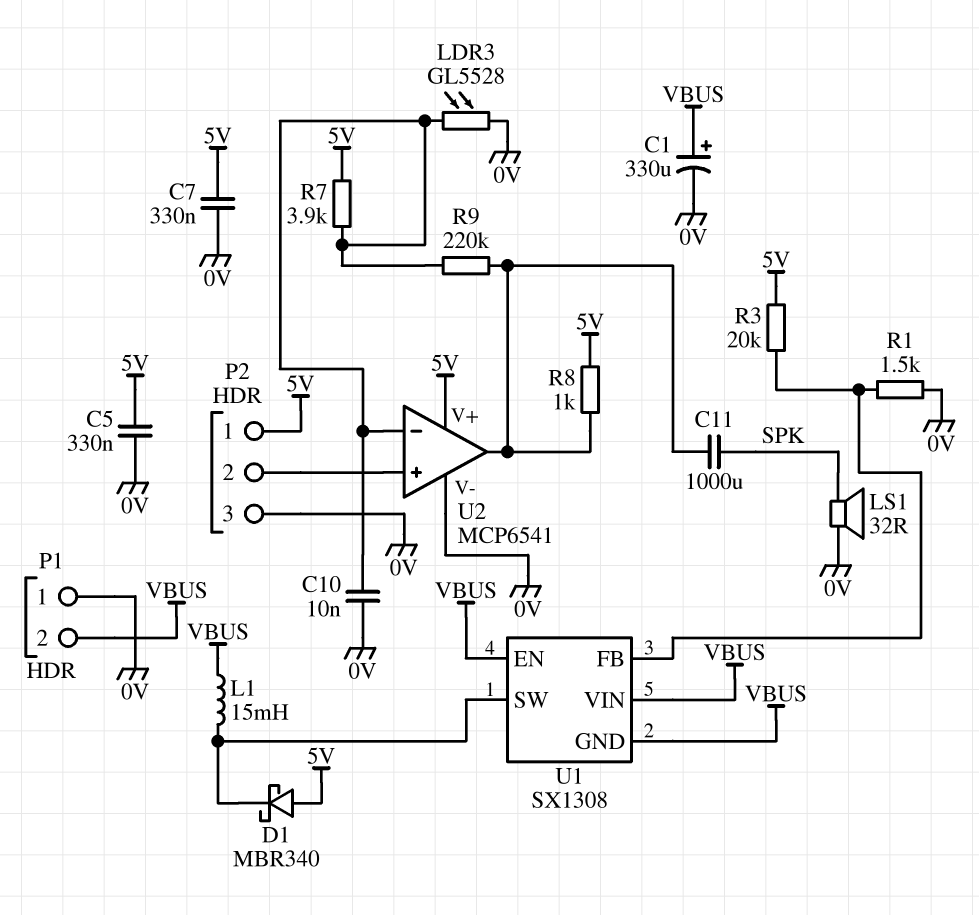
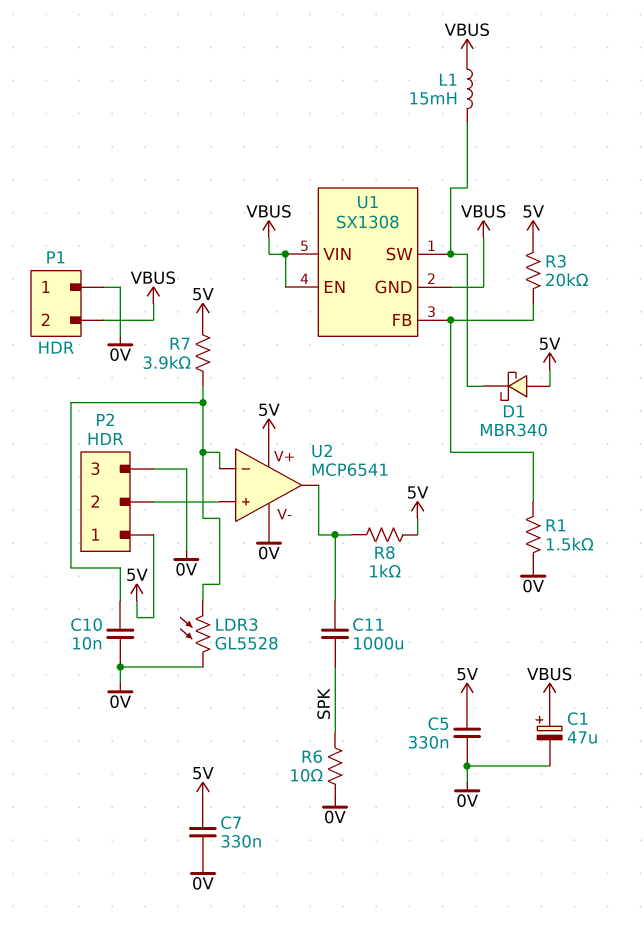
C1: 330uF (plus VBUS, minus 0V) -> 47uF (plus VBUS, minus 0V)
LS1: speaker 32R (0V, SPK) -> none
R6: none -> 10 (0V, SPK)
R9: 220k (U2/in-, U2/out) -> none

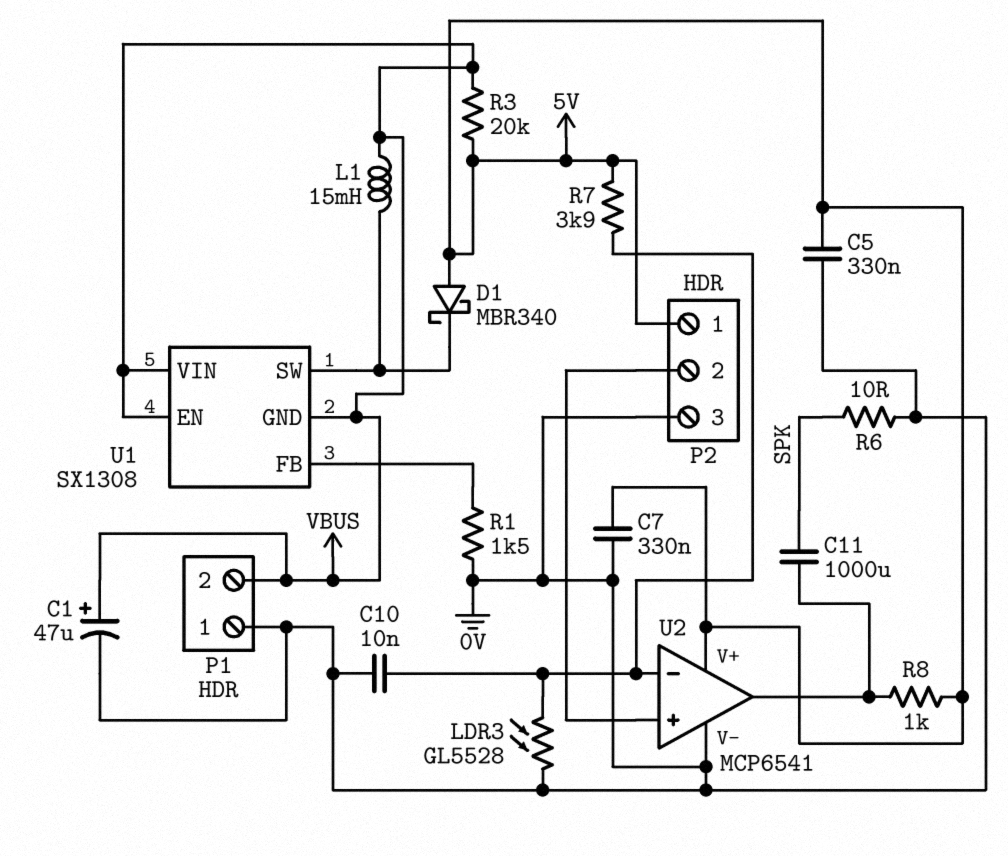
R3: 20k (5V, U1/FB) -> 20k (5V, VBUS)

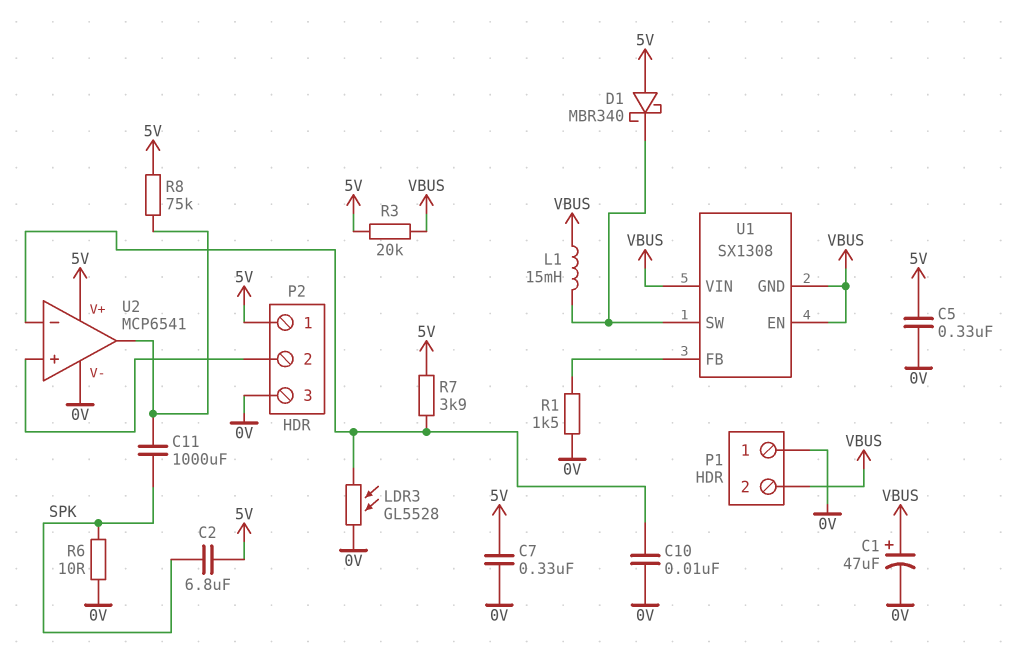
C2: none -> 6.8uF (5V, SPK)
R8: 1k (5V, U2/out) -> 75k (5V, U2/out)

